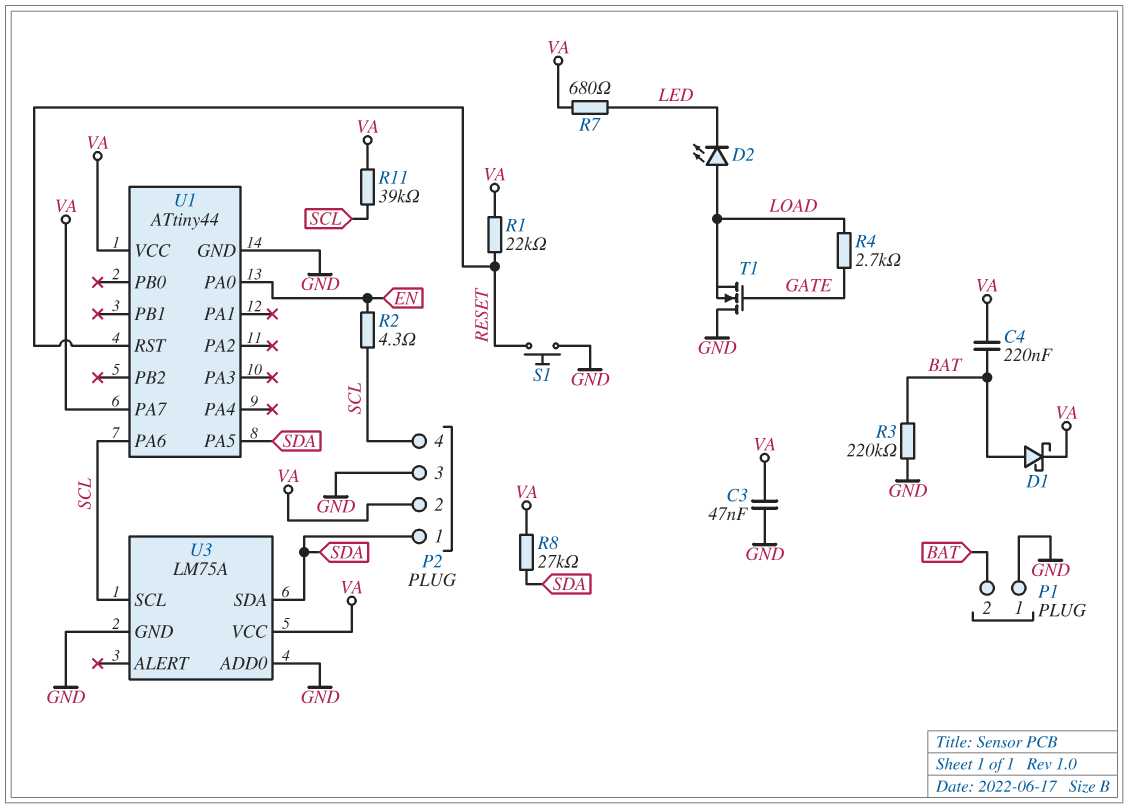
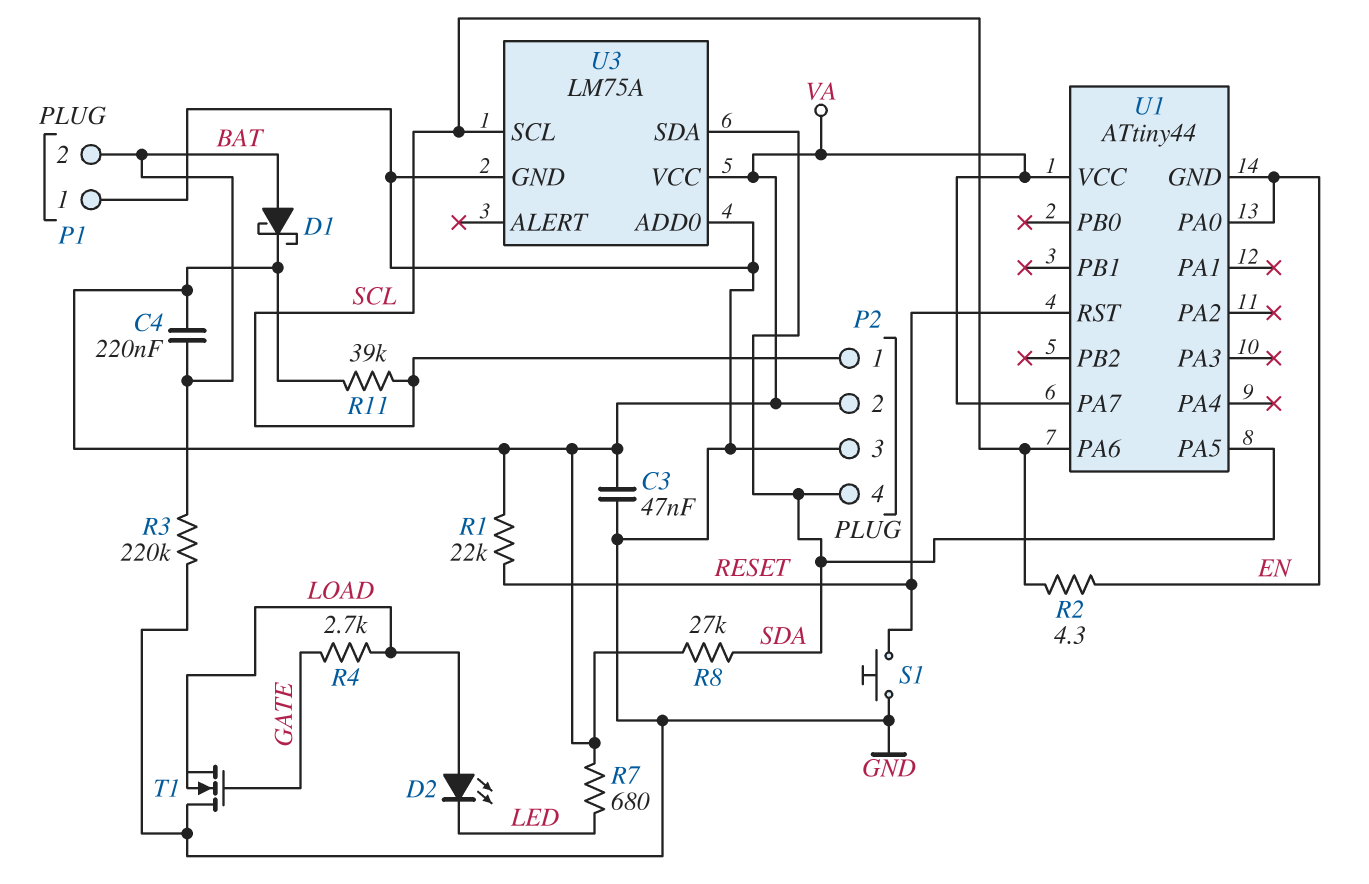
P2 pin 1: SDA -> SCL
P2 pin 4: SCL -> SDA
U1 pin GND: GND -> EN

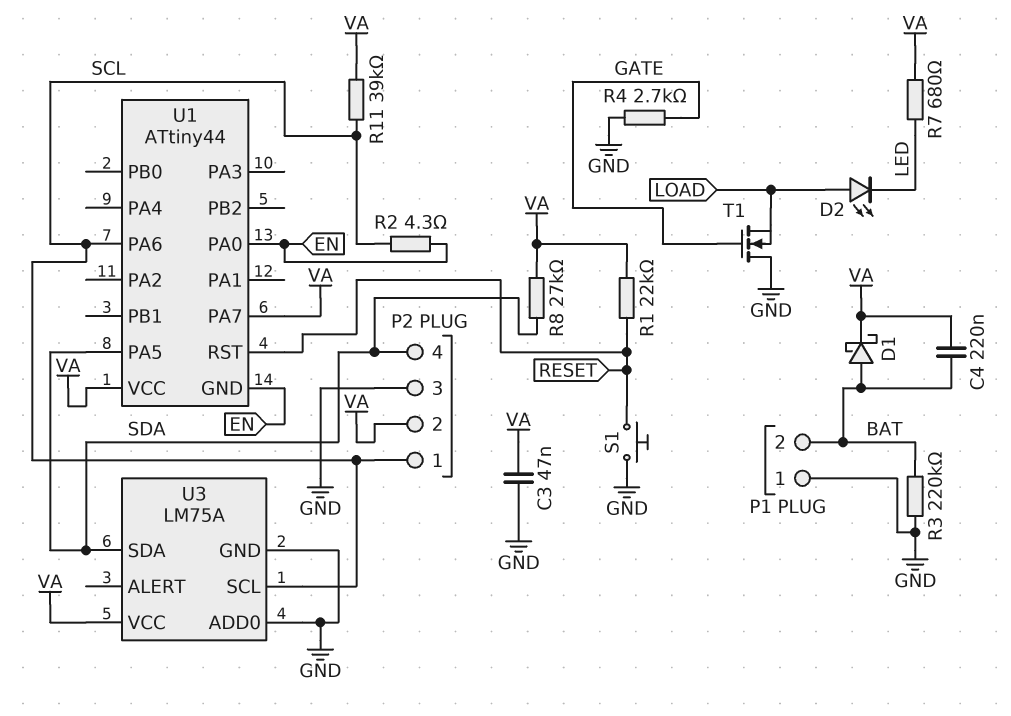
R4: 2.7k (GATE, LOAD) -> 2.7k (GATE, GND)

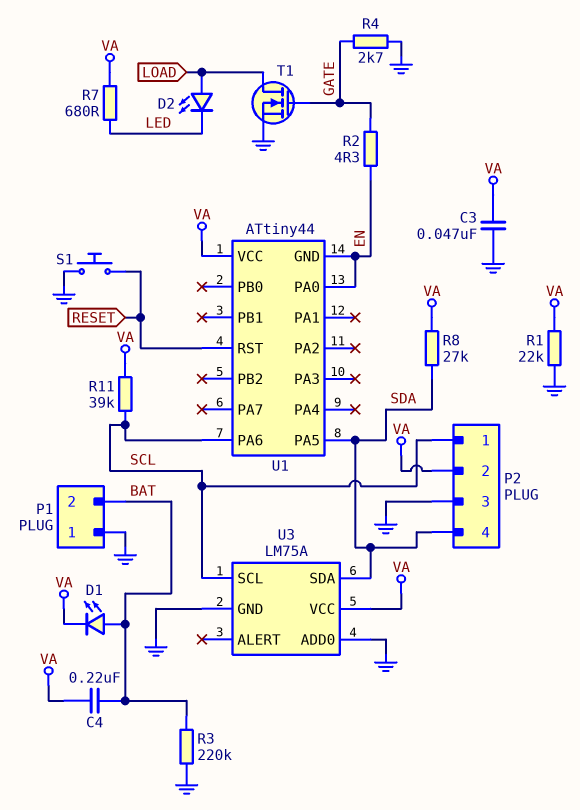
D1: schottky (A BAT, K VA) -> LED (A BAT, K VA)
R1: 22k (RESET, VA) -> 22k (GND, VA)
R2: 4.3 (EN, SCL) -> 4.3 (EN, GATE)
T1: NMOS (G GATE, D GND, S LOAD) -> NMOS (G GATE, D LOAD, S GND)
U1 pin PA7: VA -> none

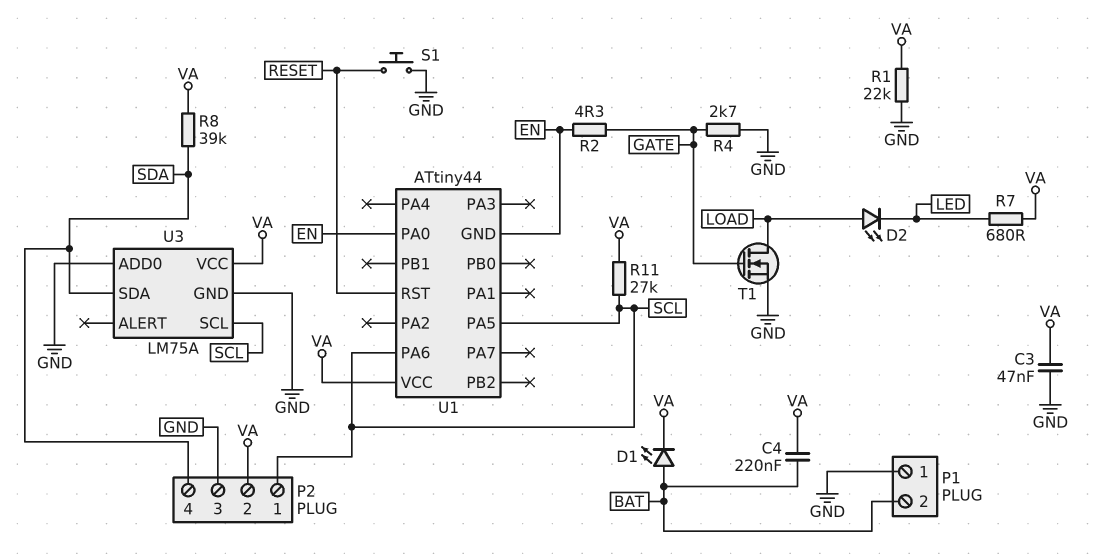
R3: 220k (BAT, GND) -> none
R8: 27k (SDA, VA) -> 39k (SDA, VA)
R11: 39k (SCL, VA) -> 27k (SCL, VA)
U1 pin PA5: SDA -> SCL

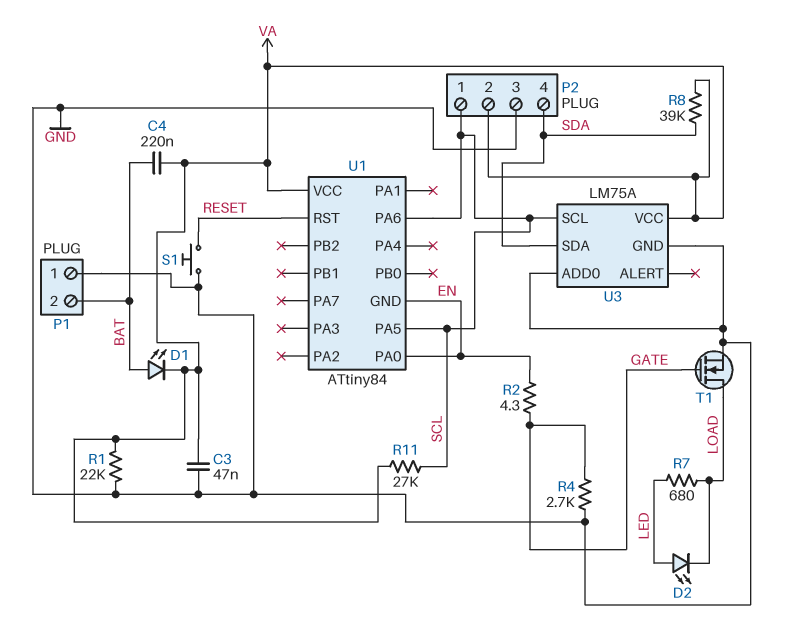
D2: LED (A LOAD, K LED) -> LED (A LED, K LOAD)
R7: 680 (LED, VA) -> 680 (LED, LOAD)
U1: ATtiny44 -> ATtiny84

